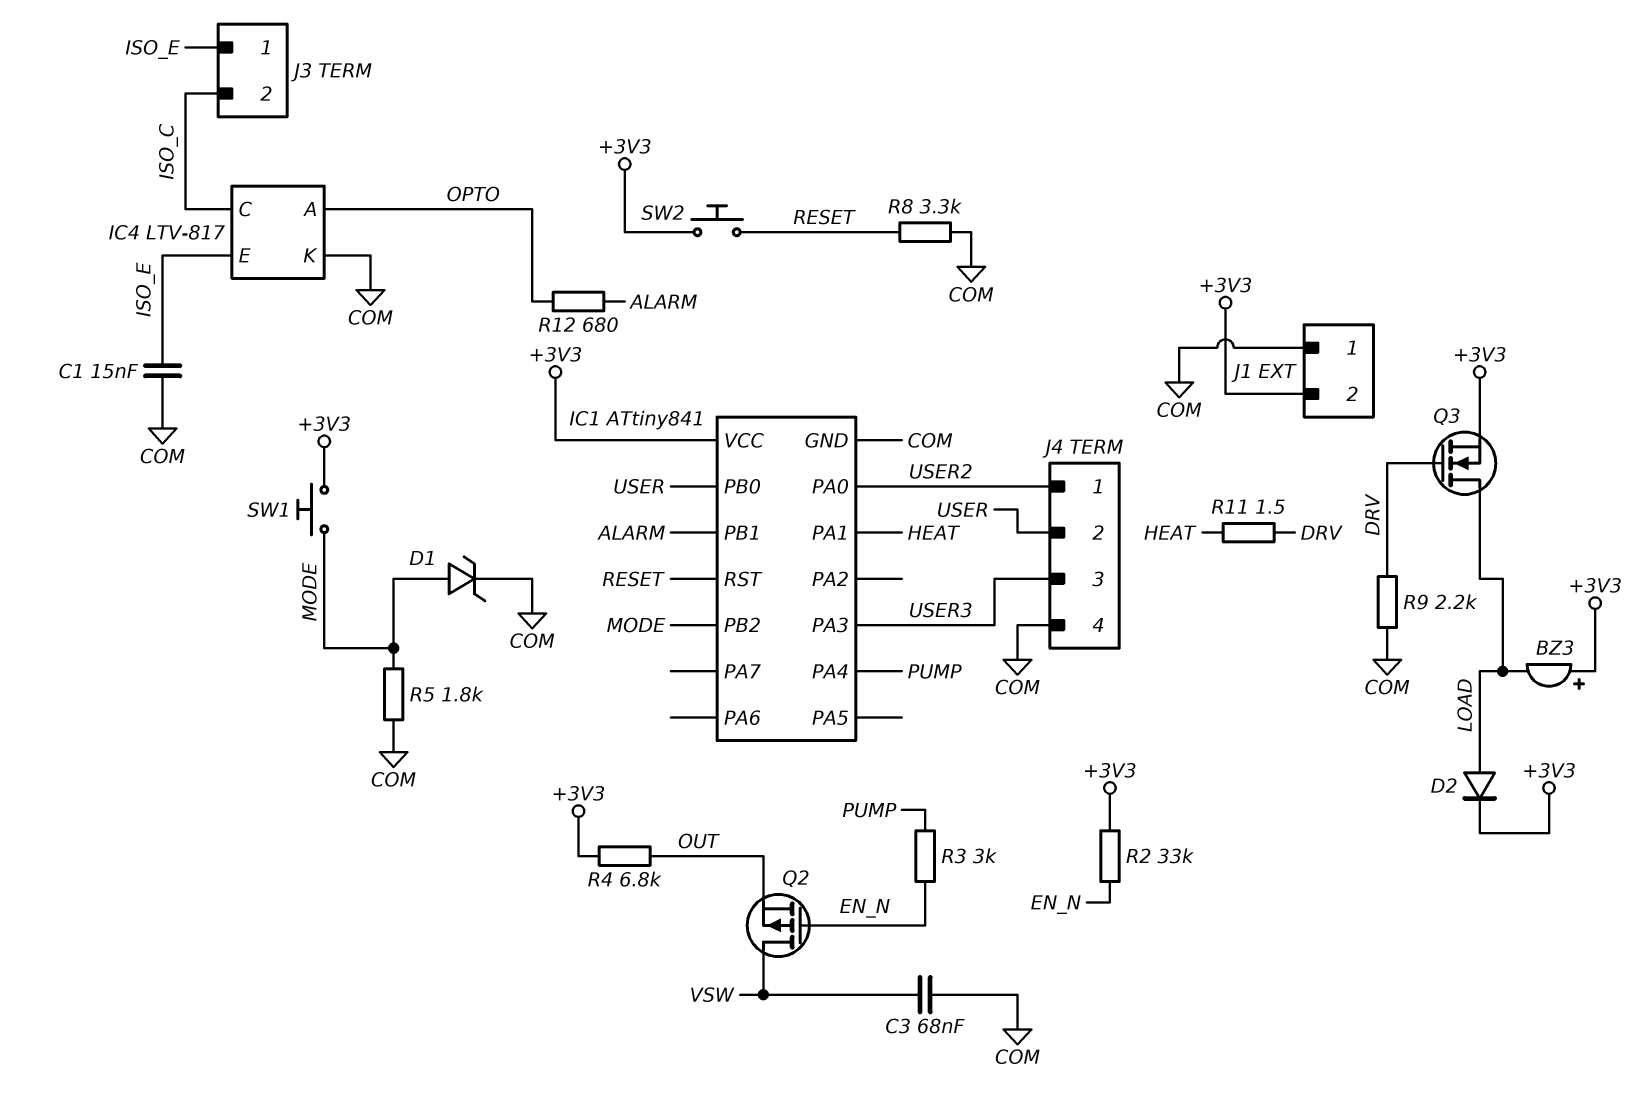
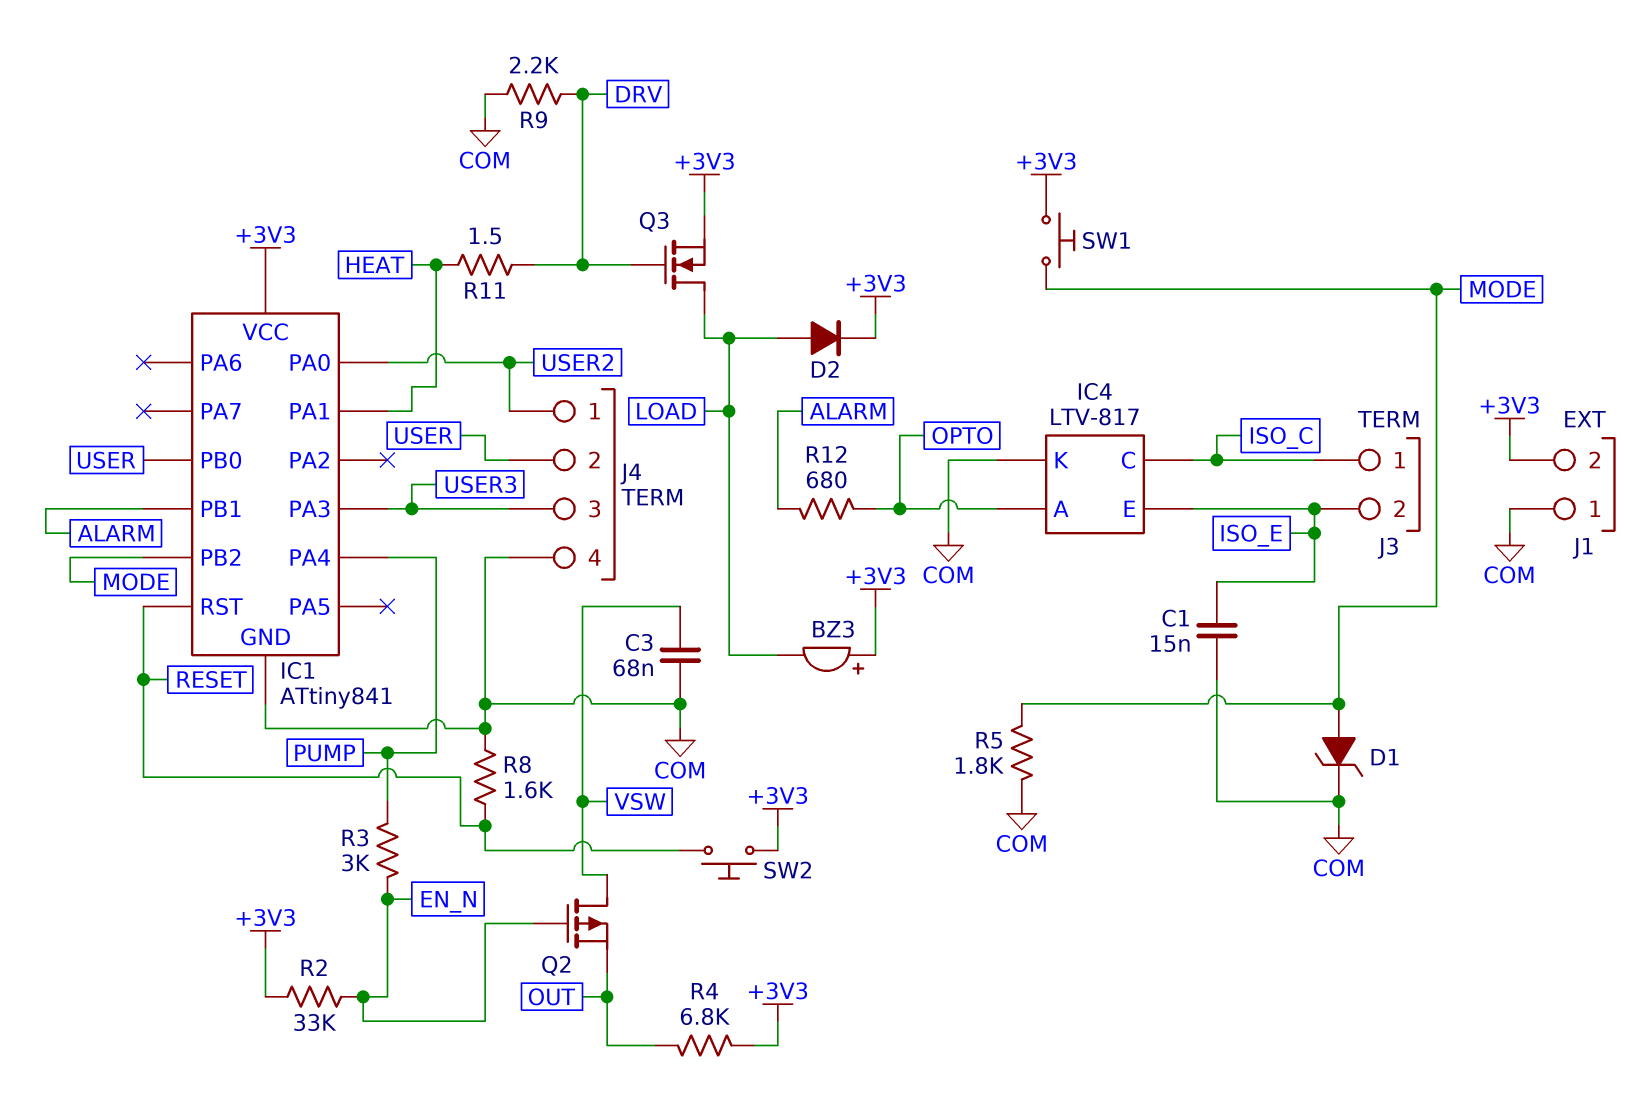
J3 pin 1: ISO_E -> ISO_C
J3 pin 2: ISO_C -> ISO_E
R8: 3.3k (COM, RESET) -> 1.6k (COM, RESET)

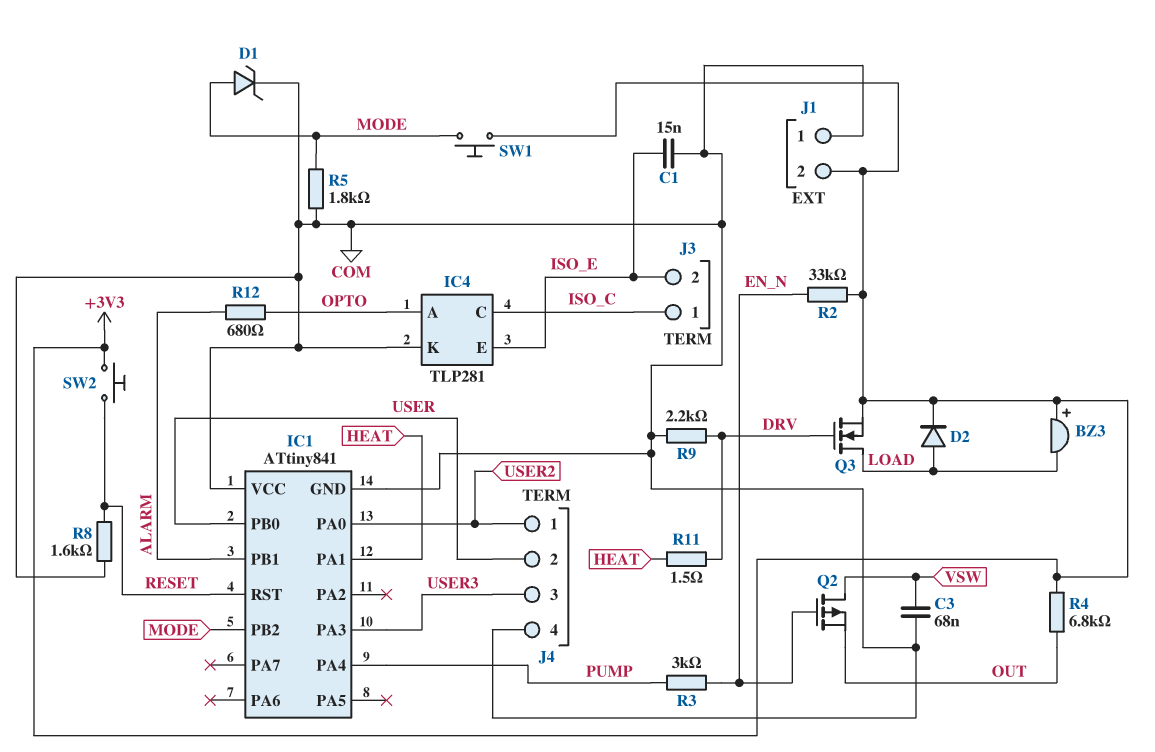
IC1 pin VCC: +3V3 -> COM
IC4: LTV-817 -> TLP281

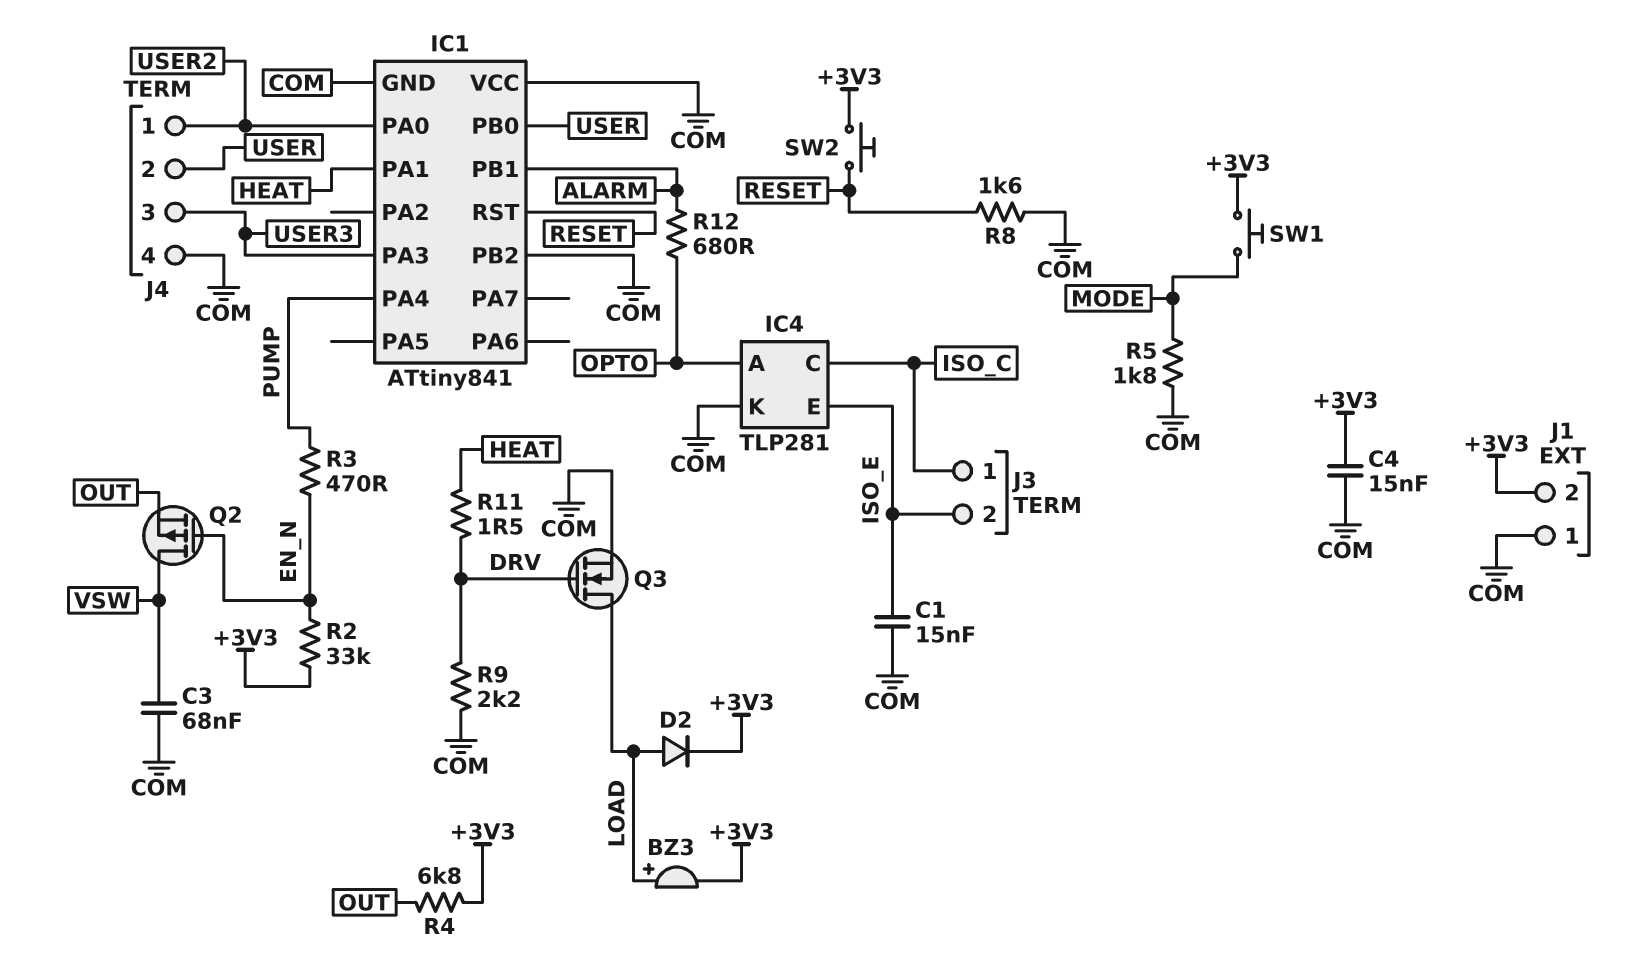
BZ3: buzzer (plus +3V3, minus LOAD) -> buzzer (plus LOAD, minus +3V3)
C4: none -> 15nF (+3V3, COM)
D1: zener (A MODE, K COM) -> none
IC1 pin PB2: MODE -> COM
Q3: NMOS (G DRV, D LOAD, S +3V3) -> NMOS (G DRV, D LOAD, S COM)
R3: 3k (EN_N, PUMP) -> 470 (EN_N, PUMP)

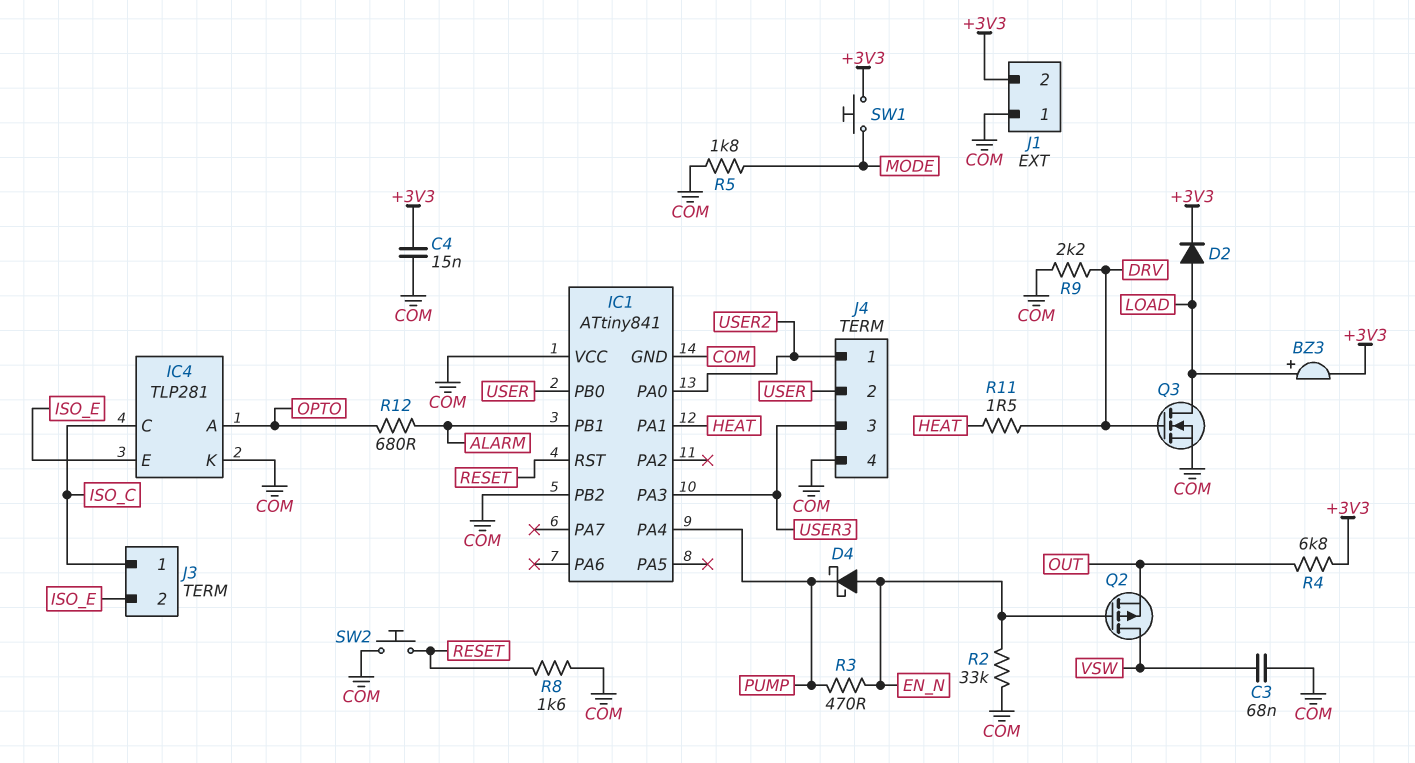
C1: 15nF (COM, ISO_E) -> none
D4: none -> schottky (A EN_N, K PUMP)
R2: 33k (+3V3, EN_N) -> 33k (COM, EN_N)
SW2: button (+3V3, RESET) -> button (COM, RESET)

